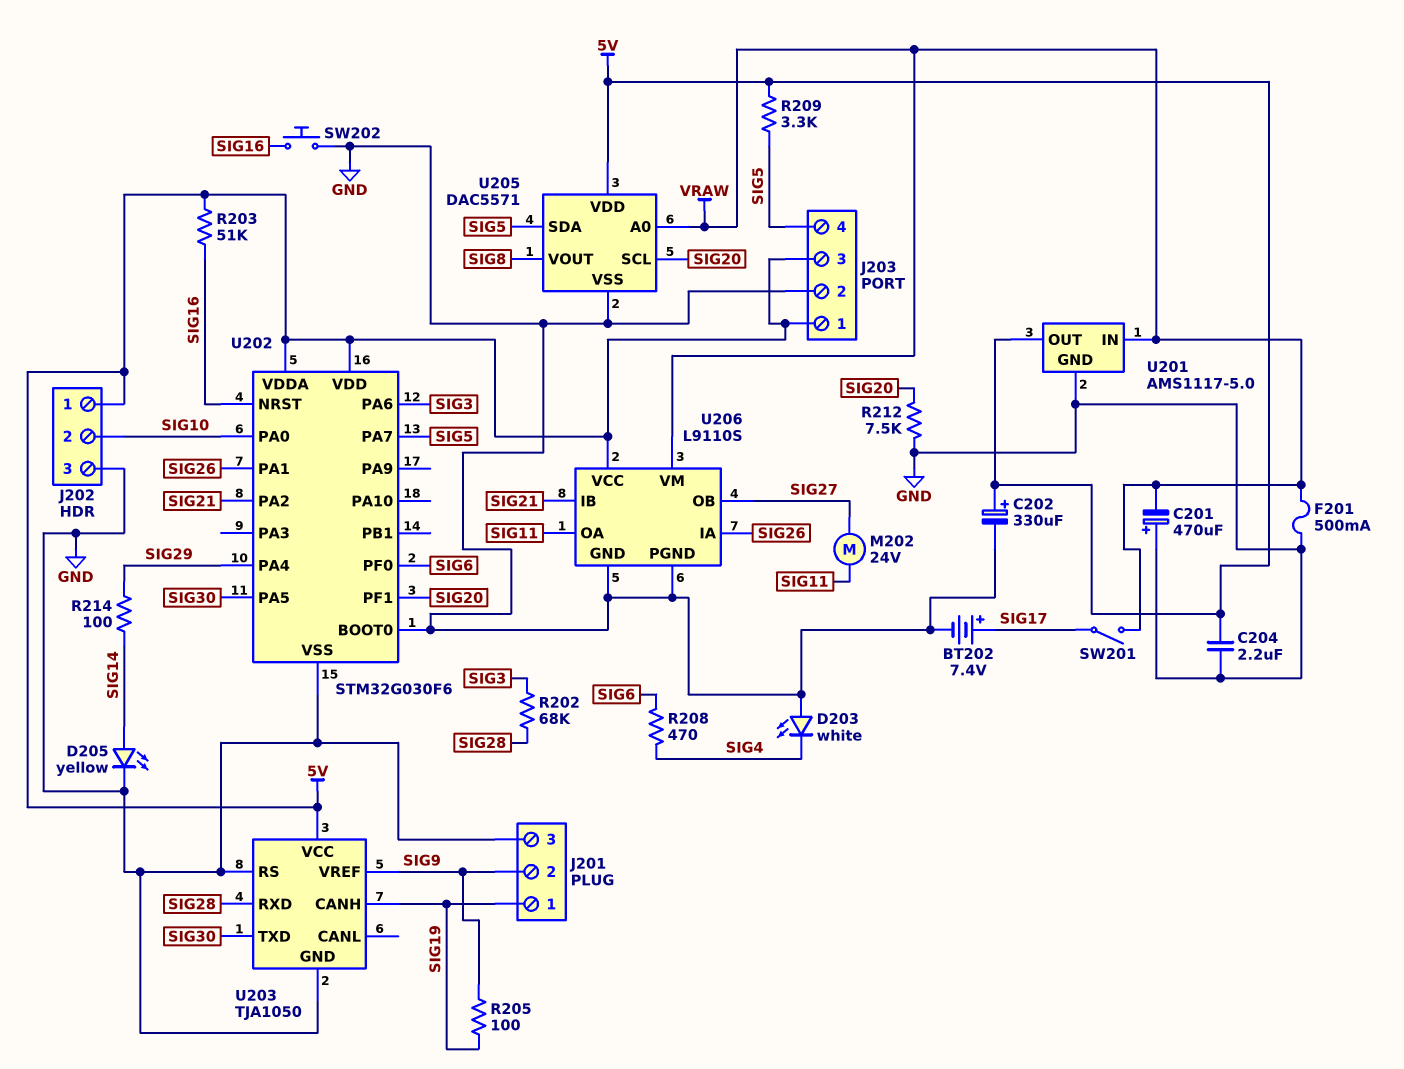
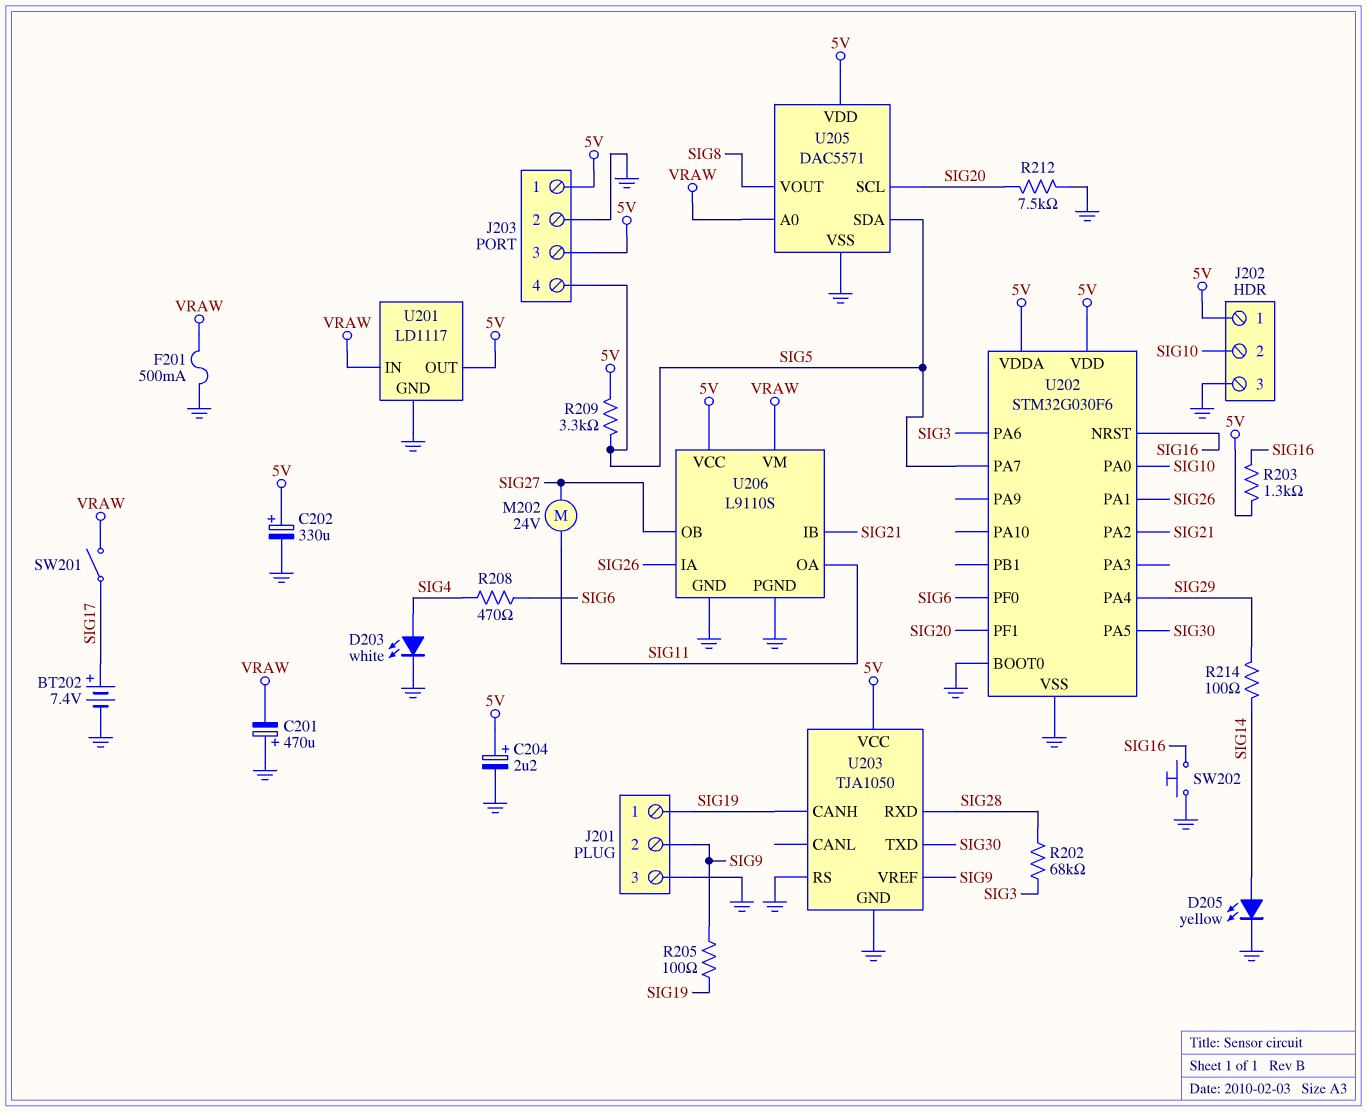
C204: 2.2uF (5V, GND) -> 2.2uF (plus 5V, minus GND)
D203: LED white (A GND, K SIG4) -> LED white (A SIG4, K GND)
R203: 51k (5V, SIG16) -> 1.3k (5V, SIG16)
U201: AMS1117-5.0 -> LD1117

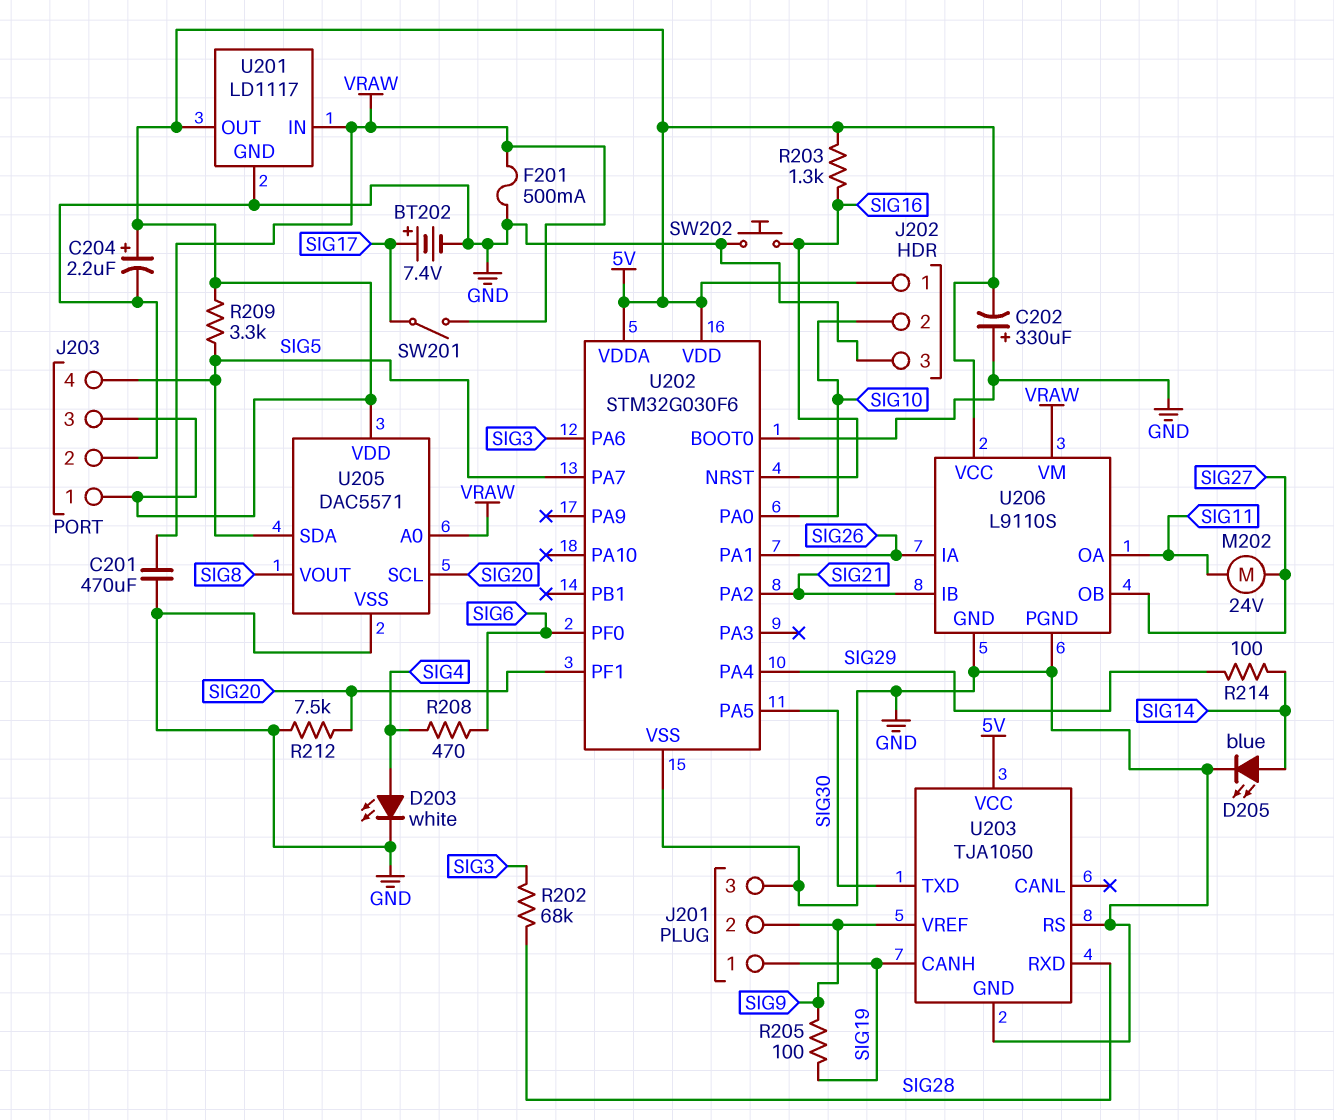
C201: 470uF (plus GND, minus VRAW) -> 470uF (GND, VRAW)
C202: 330uF (plus 5V, minus GND) -> 330uF (plus GND, minus 5V)
D205: LED yellow (A SIG14, K GND) -> LED blue (A SIG14, K GND)

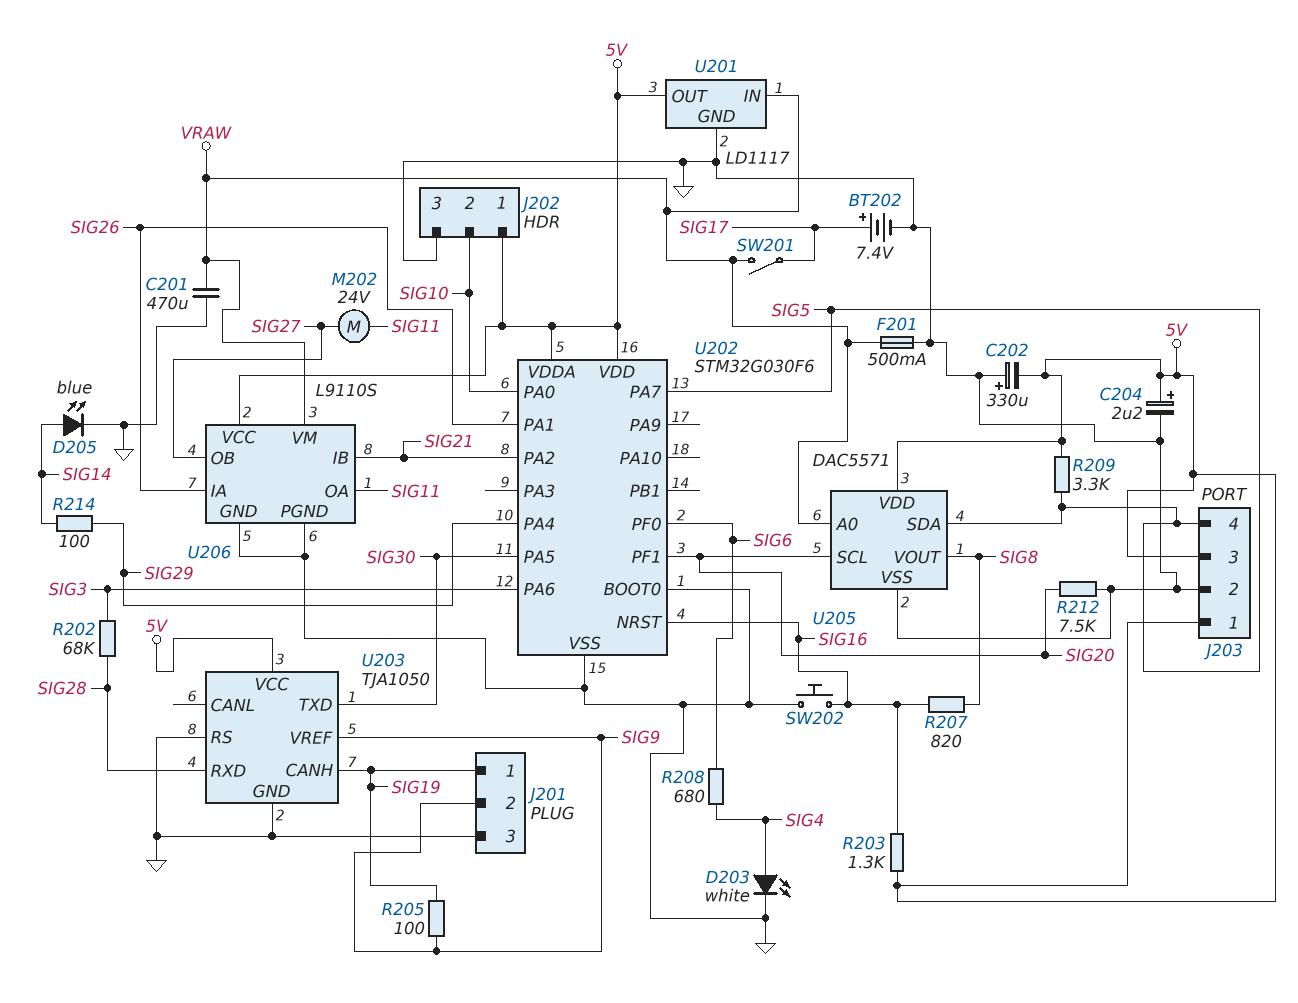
R207: none -> 820 (SIG8, SIG16)
R208: 470 (SIG4, SIG6) -> 680 (SIG4, SIG6)

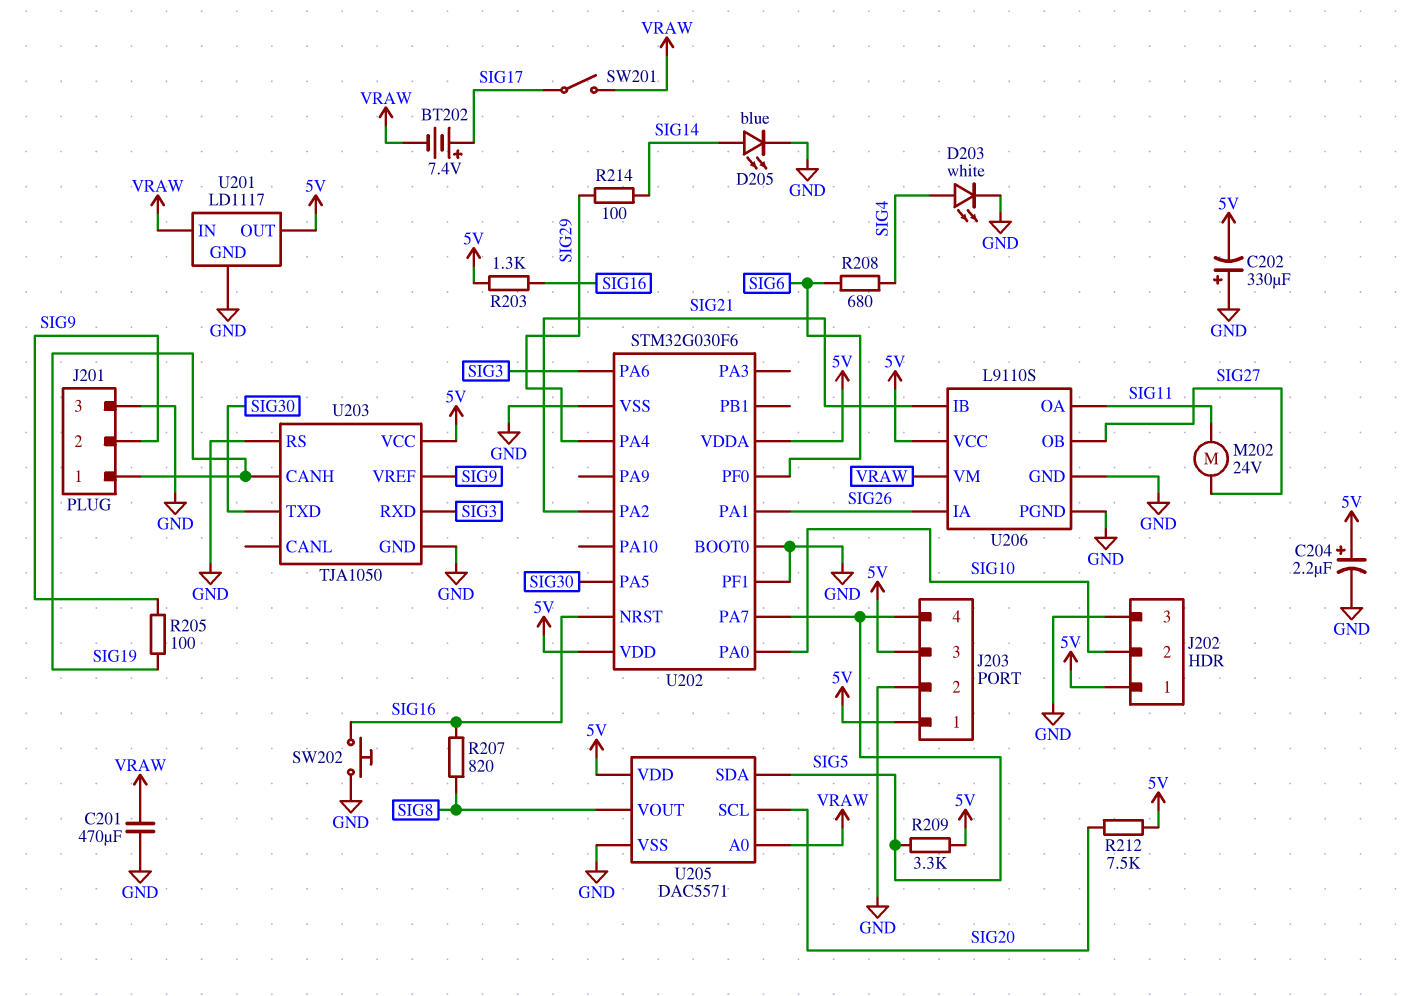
BT202: 7.4V (plus SIG17, minus GND) -> 7.4V (plus SIG17, minus VRAW)
F201: 500mA (GND, VRAW) -> none
R202: 68k (SIG3, SIG28) -> none
R212: 7.5k (GND, SIG20) -> 7.5k (5V, SIG20)
U202 pin PF1: SIG20 -> GND
U203 pin RXD: SIG28 -> SIG3

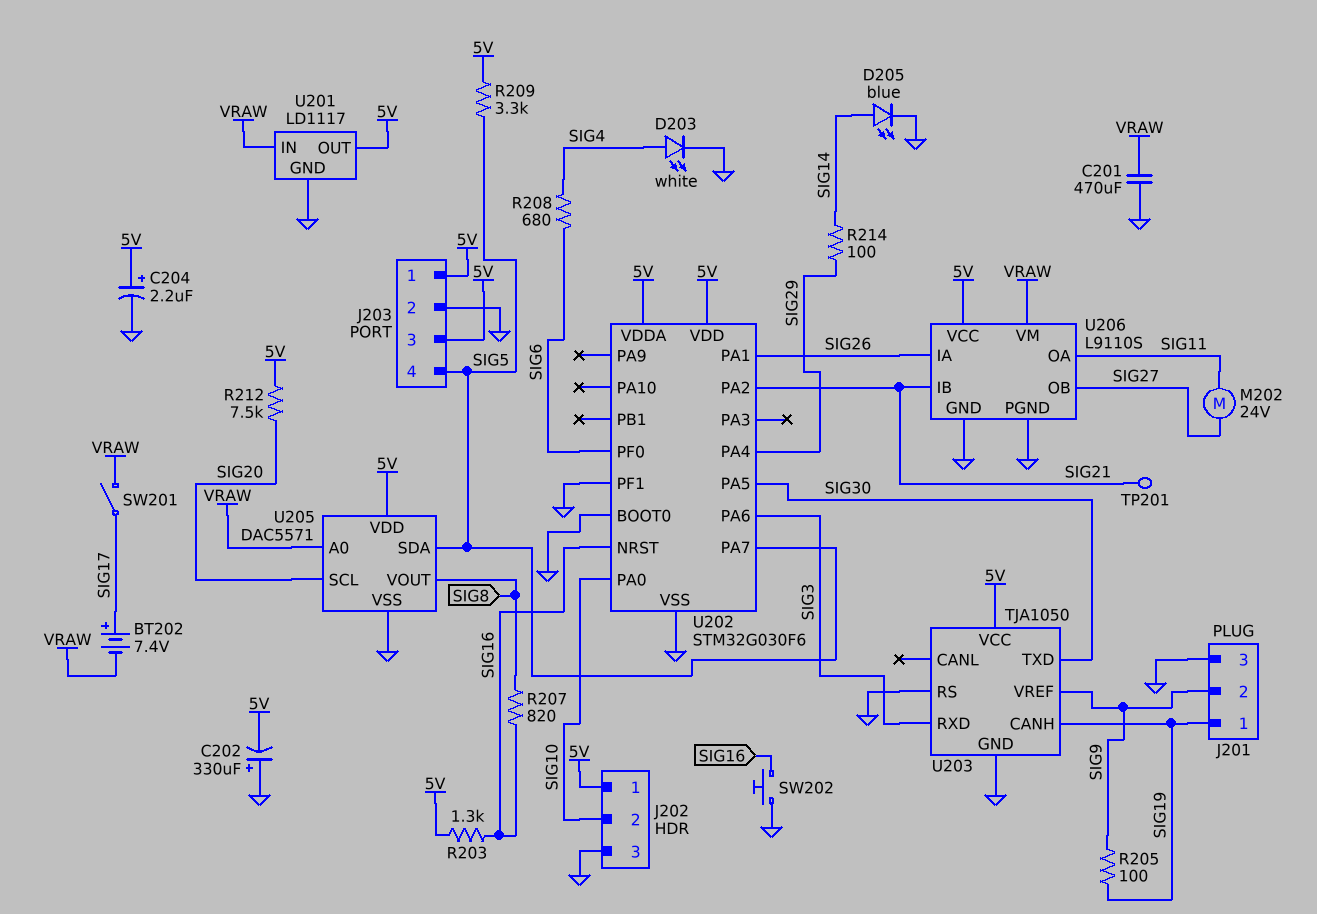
TP201: none -> test point (SIG21)

